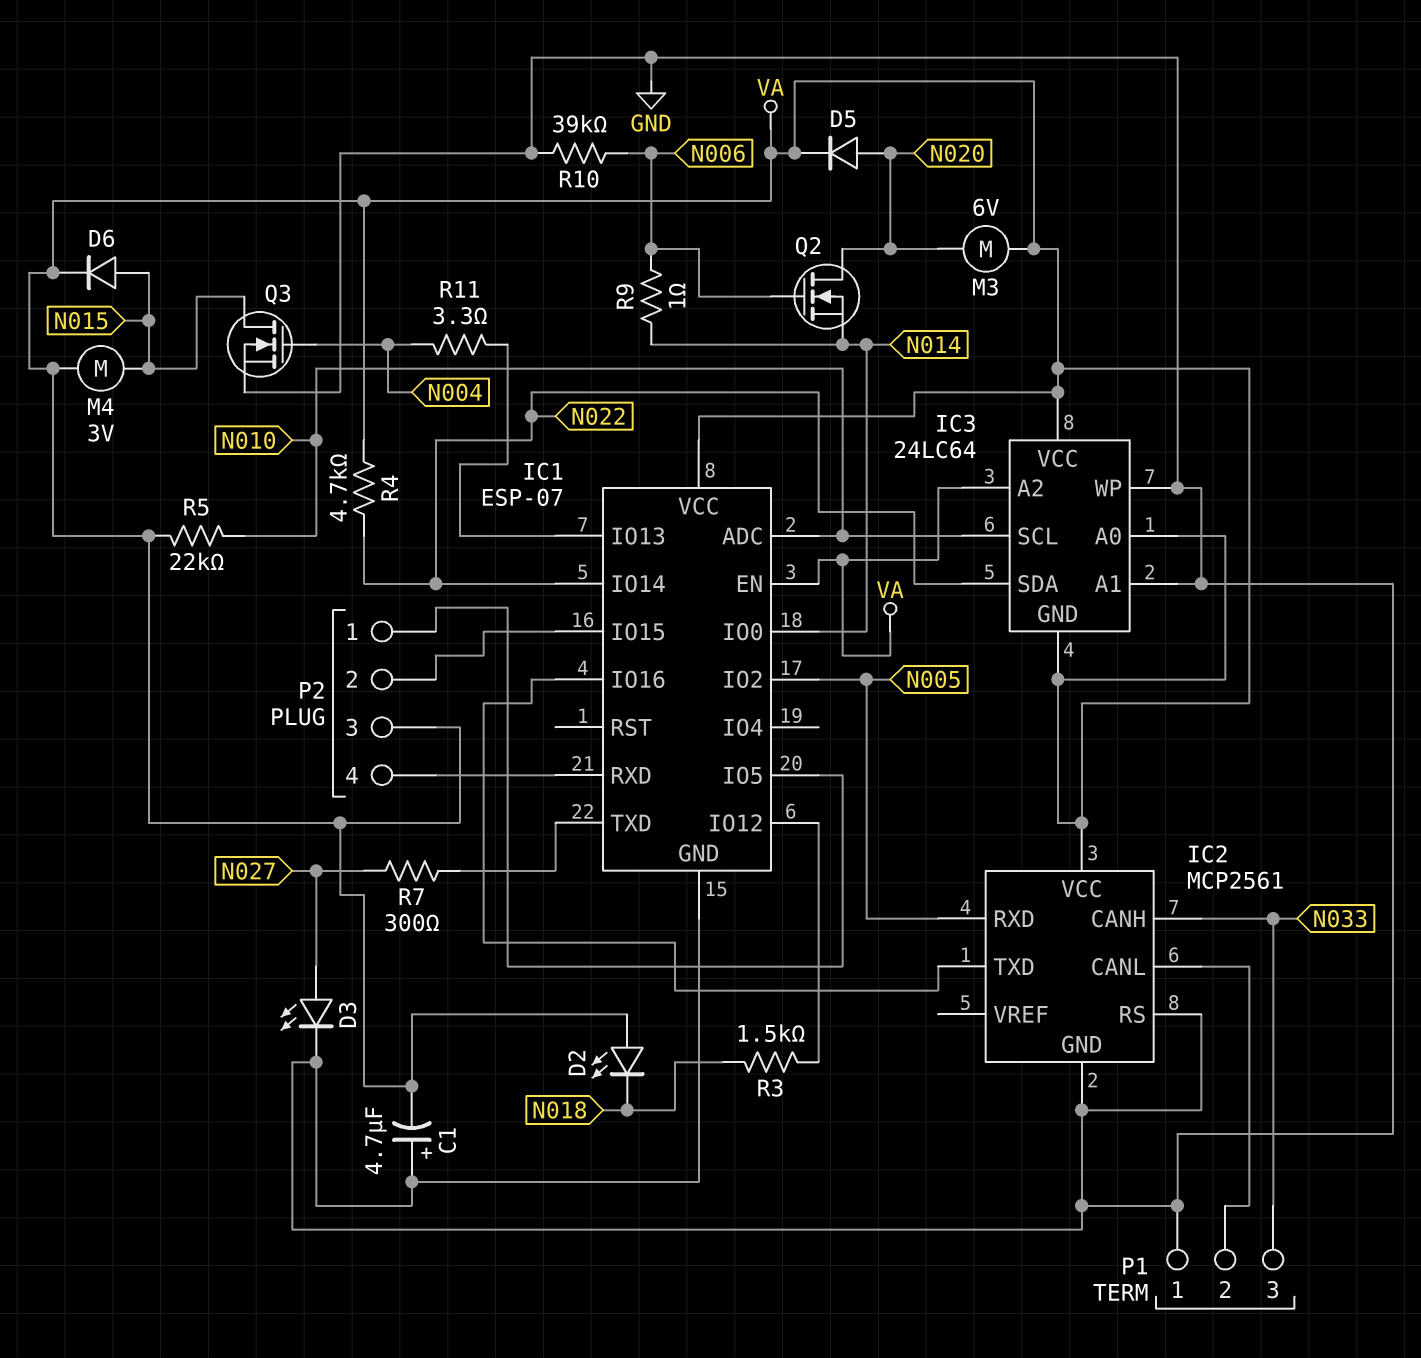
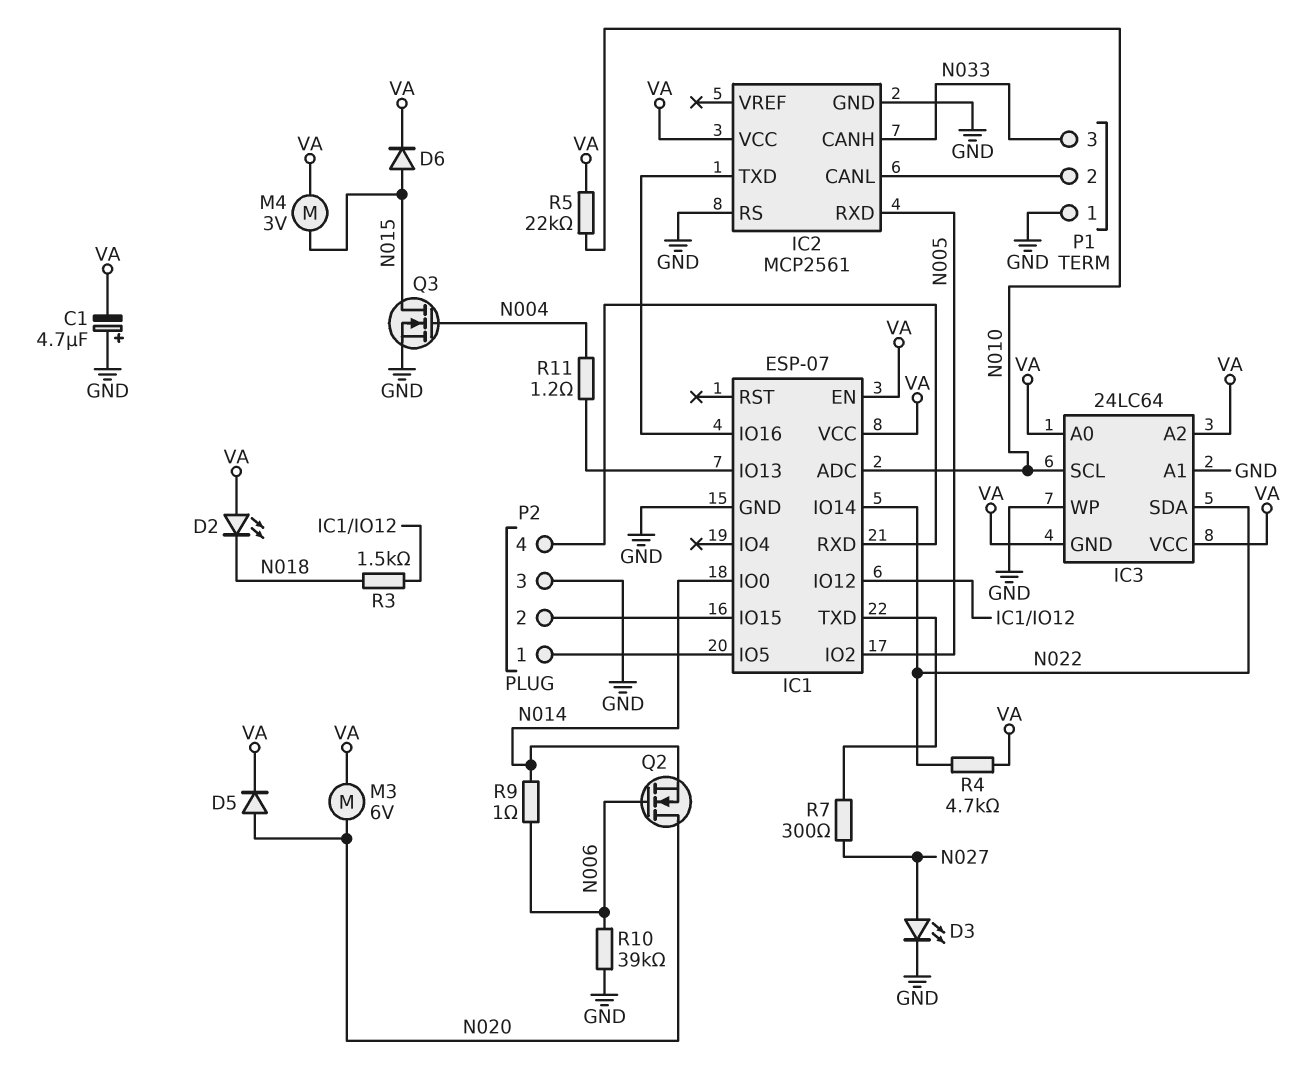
P2 pin 3: VA -> GND
R11: 3.3 (IC1/IO13, N004) -> 1.2 (IC1/IO13, N004)

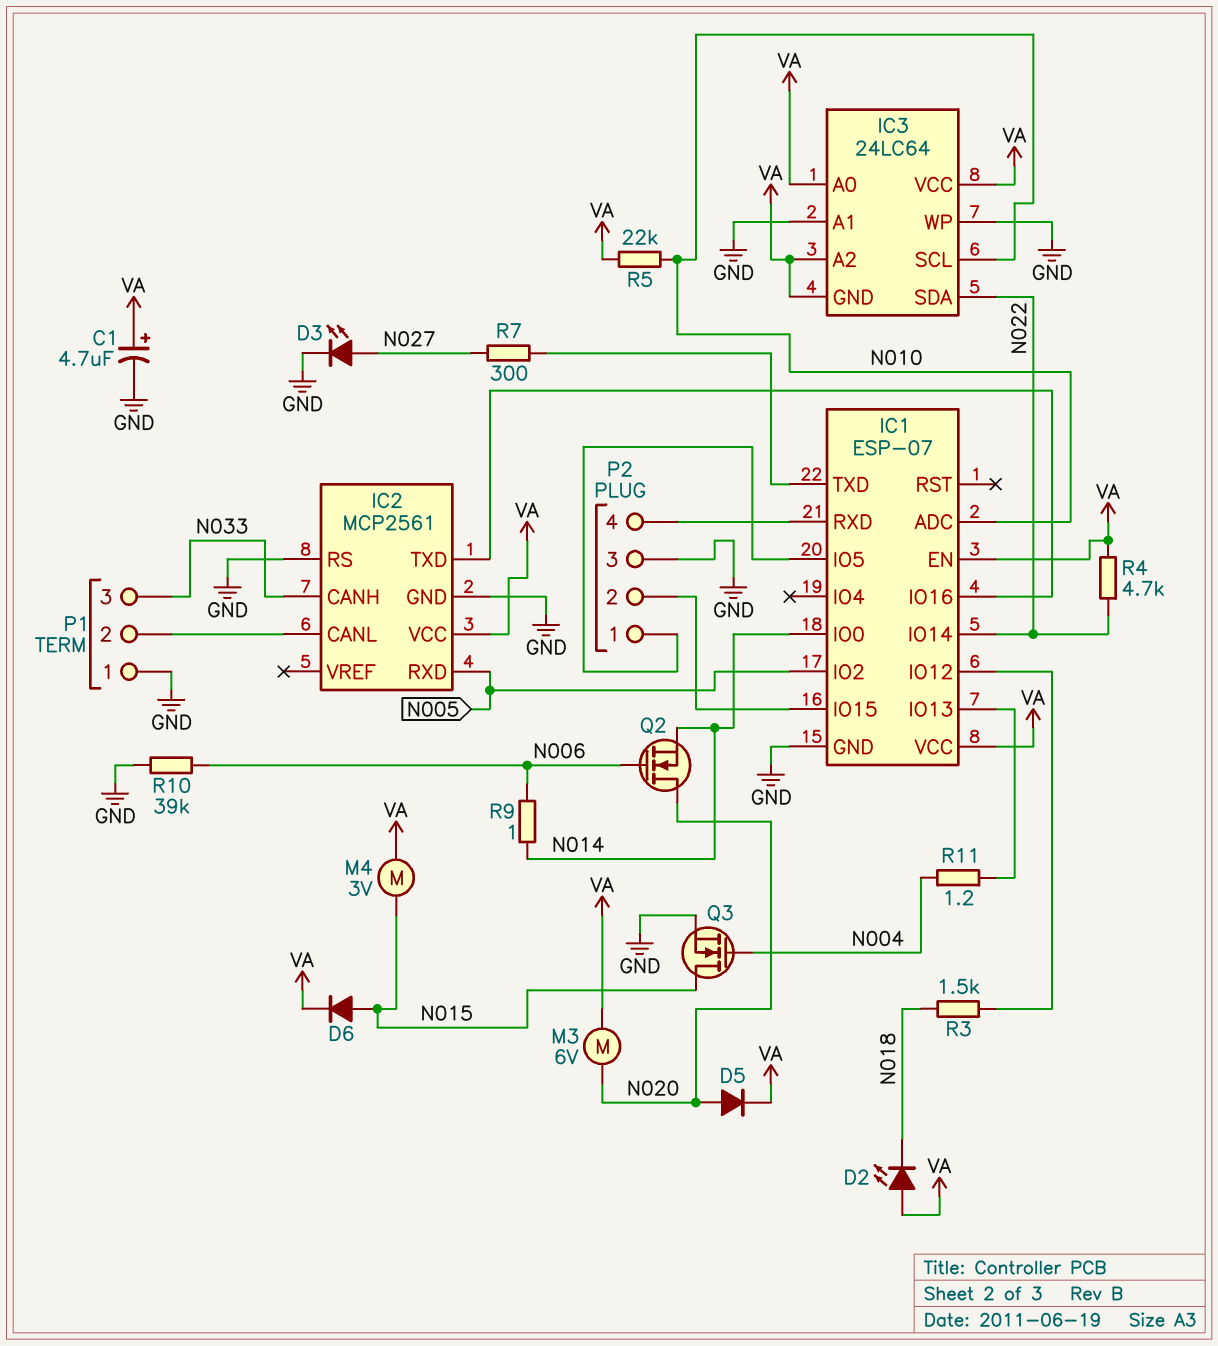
C1: 4.7uF (plus GND, minus VA) -> 4.7uF (plus VA, minus GND)

